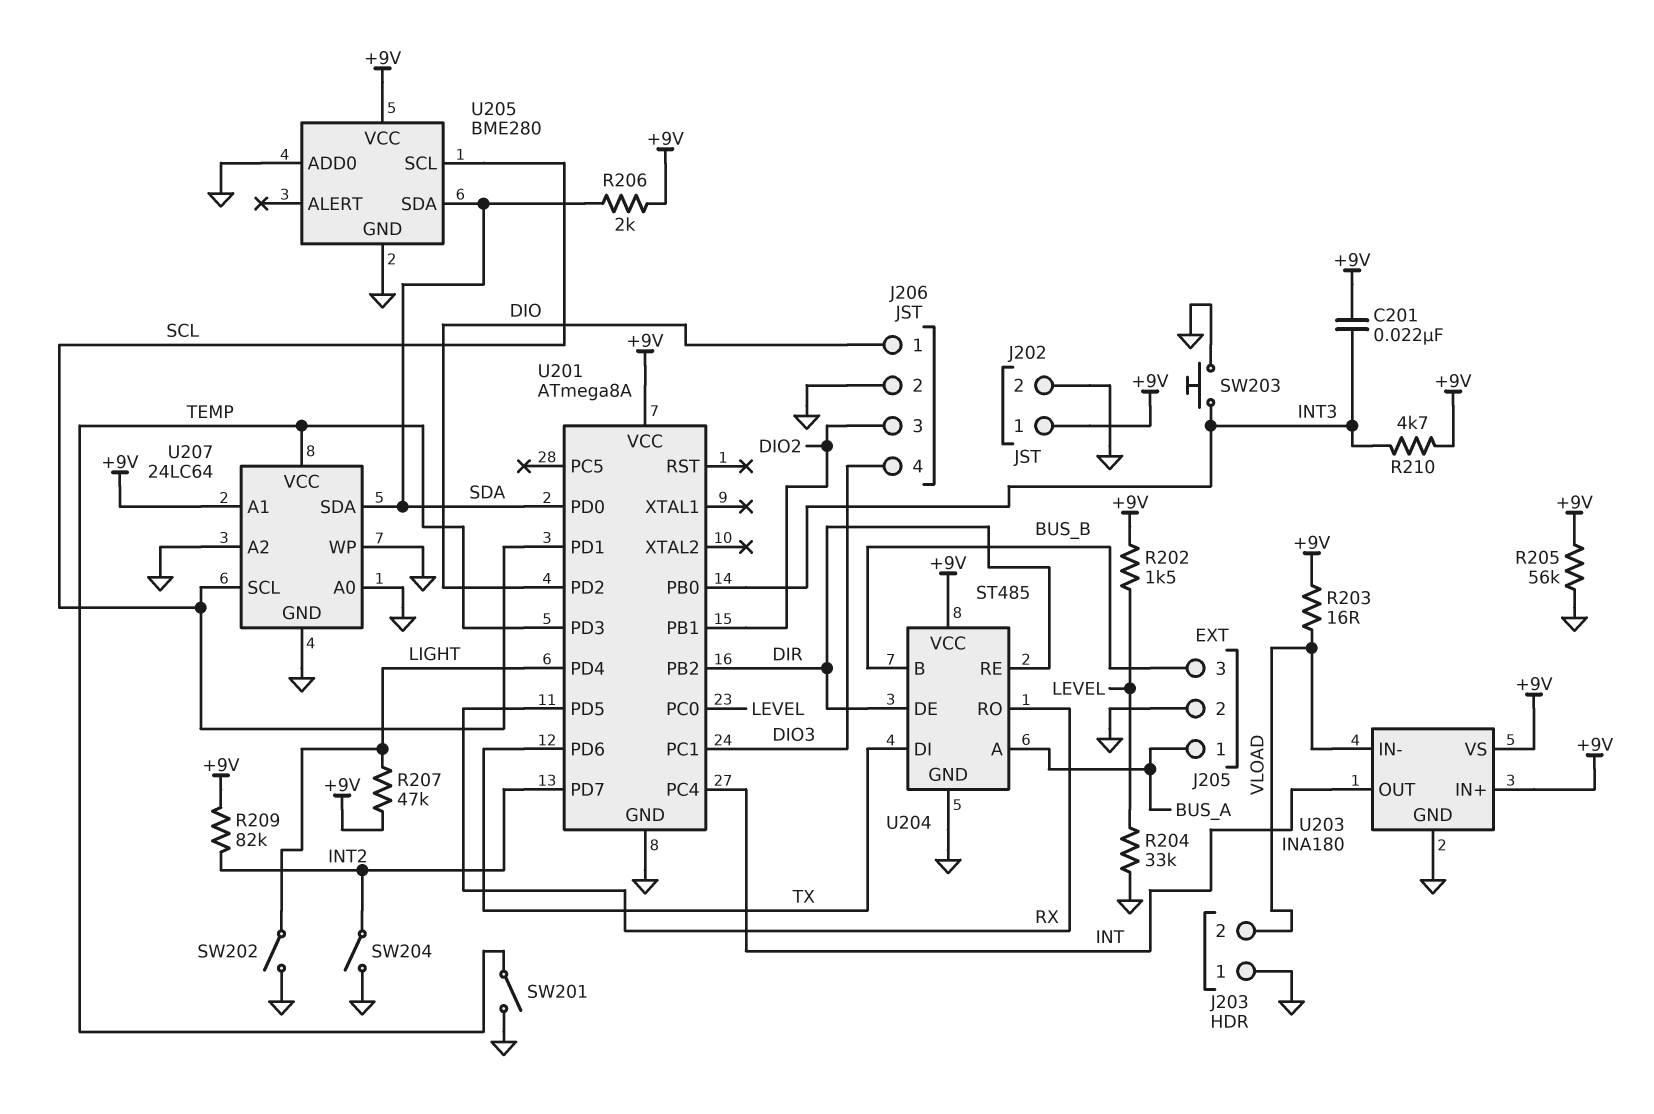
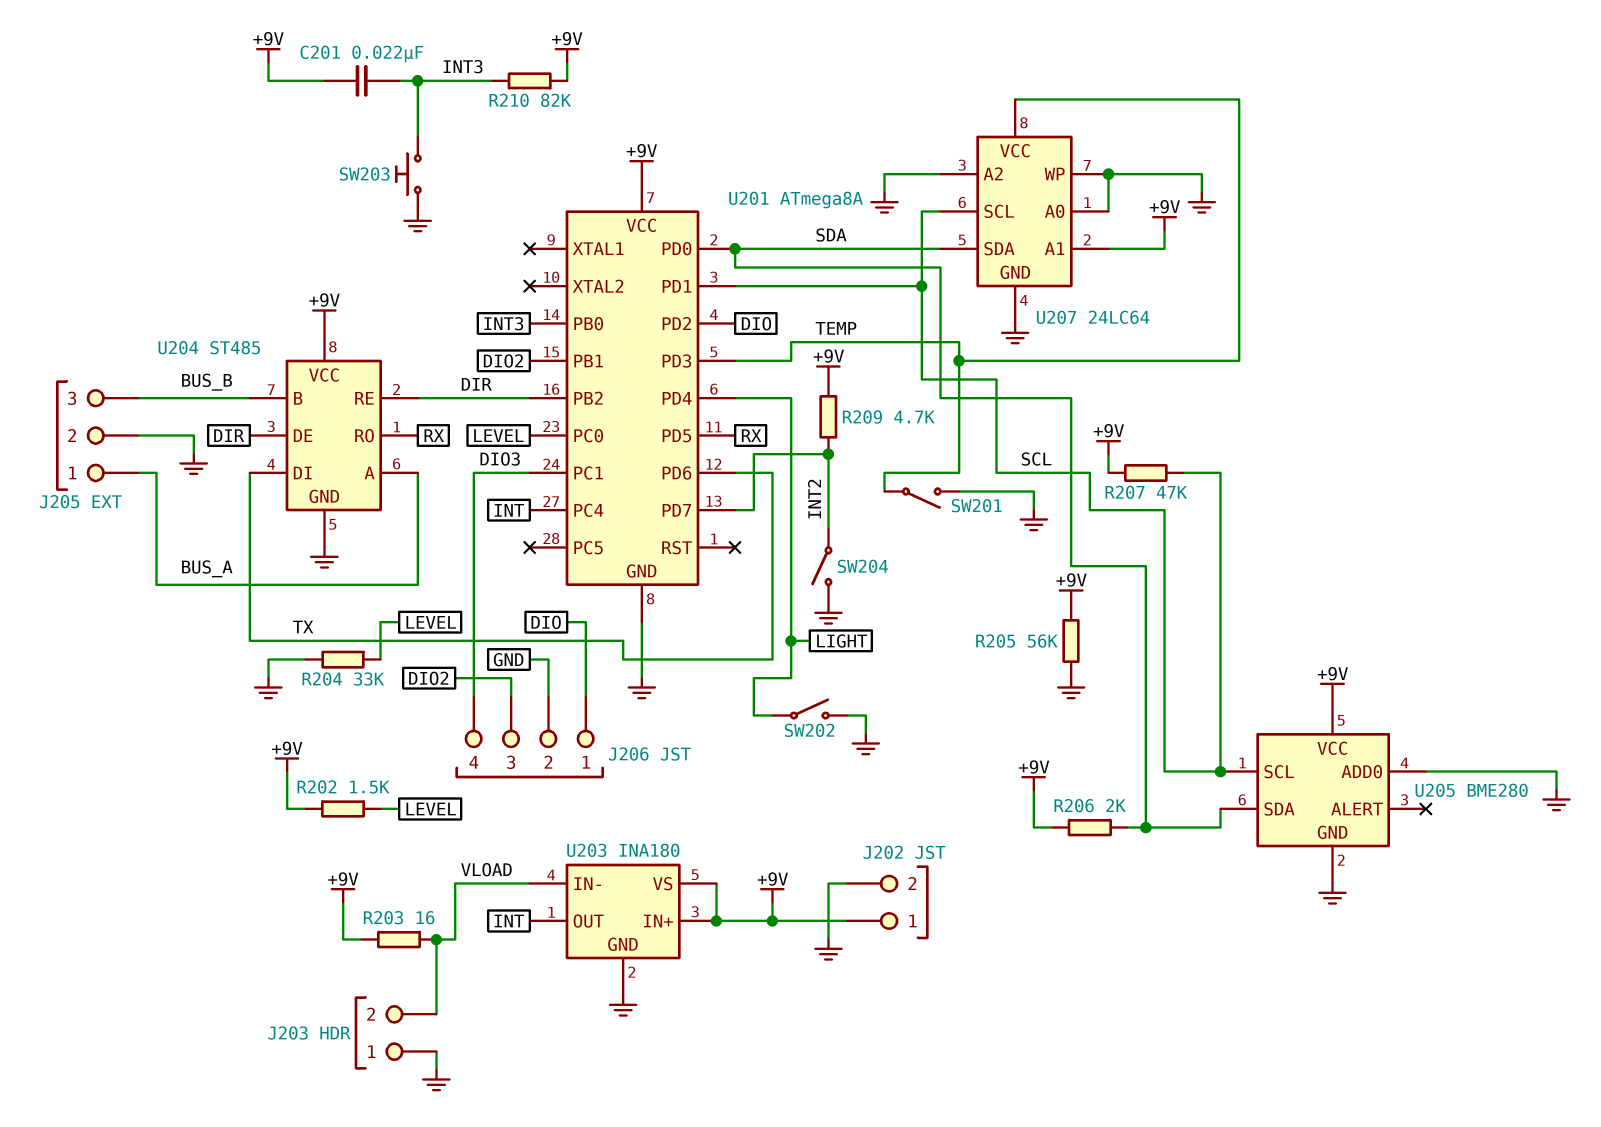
R207: 47k (+9V, LIGHT) -> 47k (+9V, SCL)
R209: 82k (+9V, INT2) -> 4.7k (+9V, INT2)
R210: 4.7k (+9V, INT3) -> 82k (+9V, INT3)

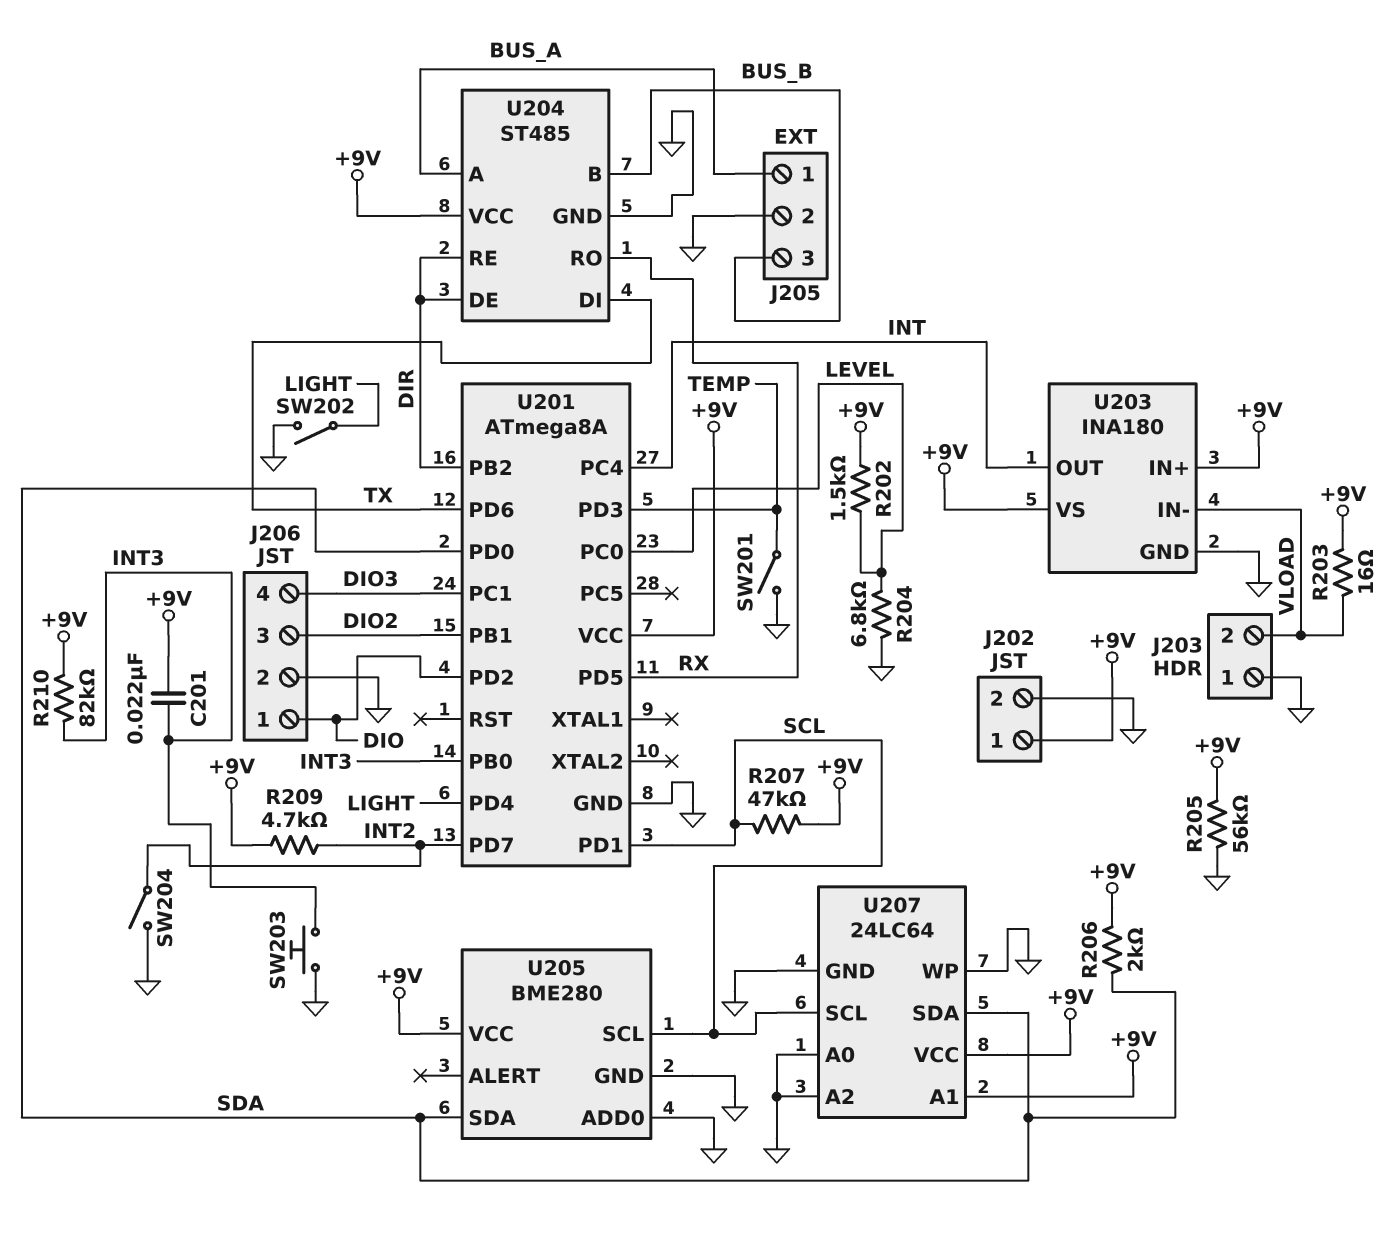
R204: 33k (GND, LEVEL) -> 6.8k (GND, LEVEL)
U207 pin VCC: TEMP -> +9V

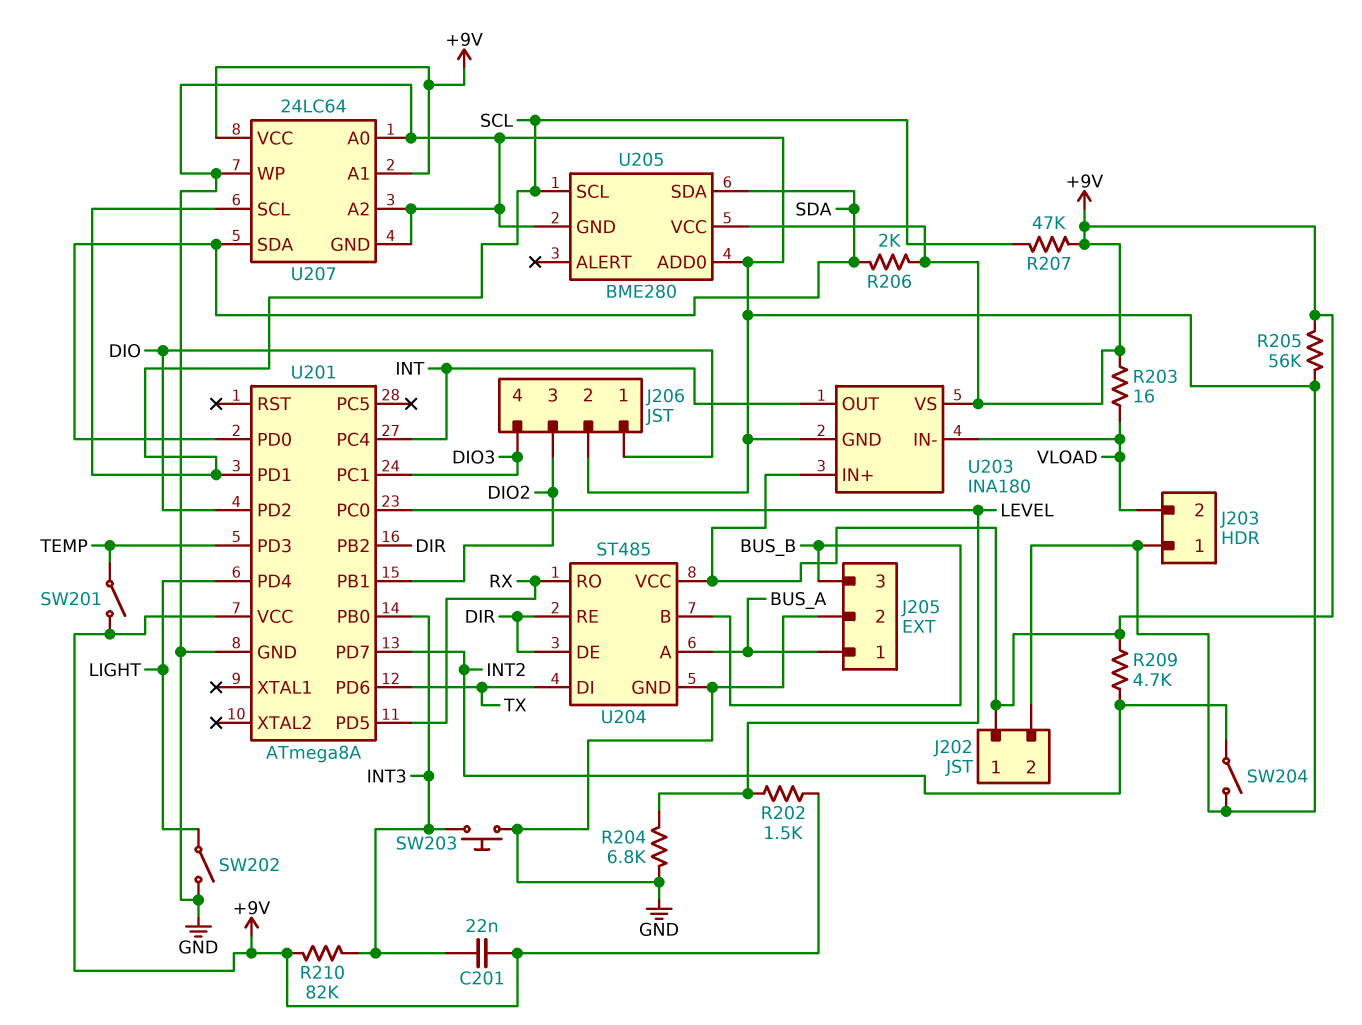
SW201: switch (GND, TEMP) -> switch (+9V, TEMP)

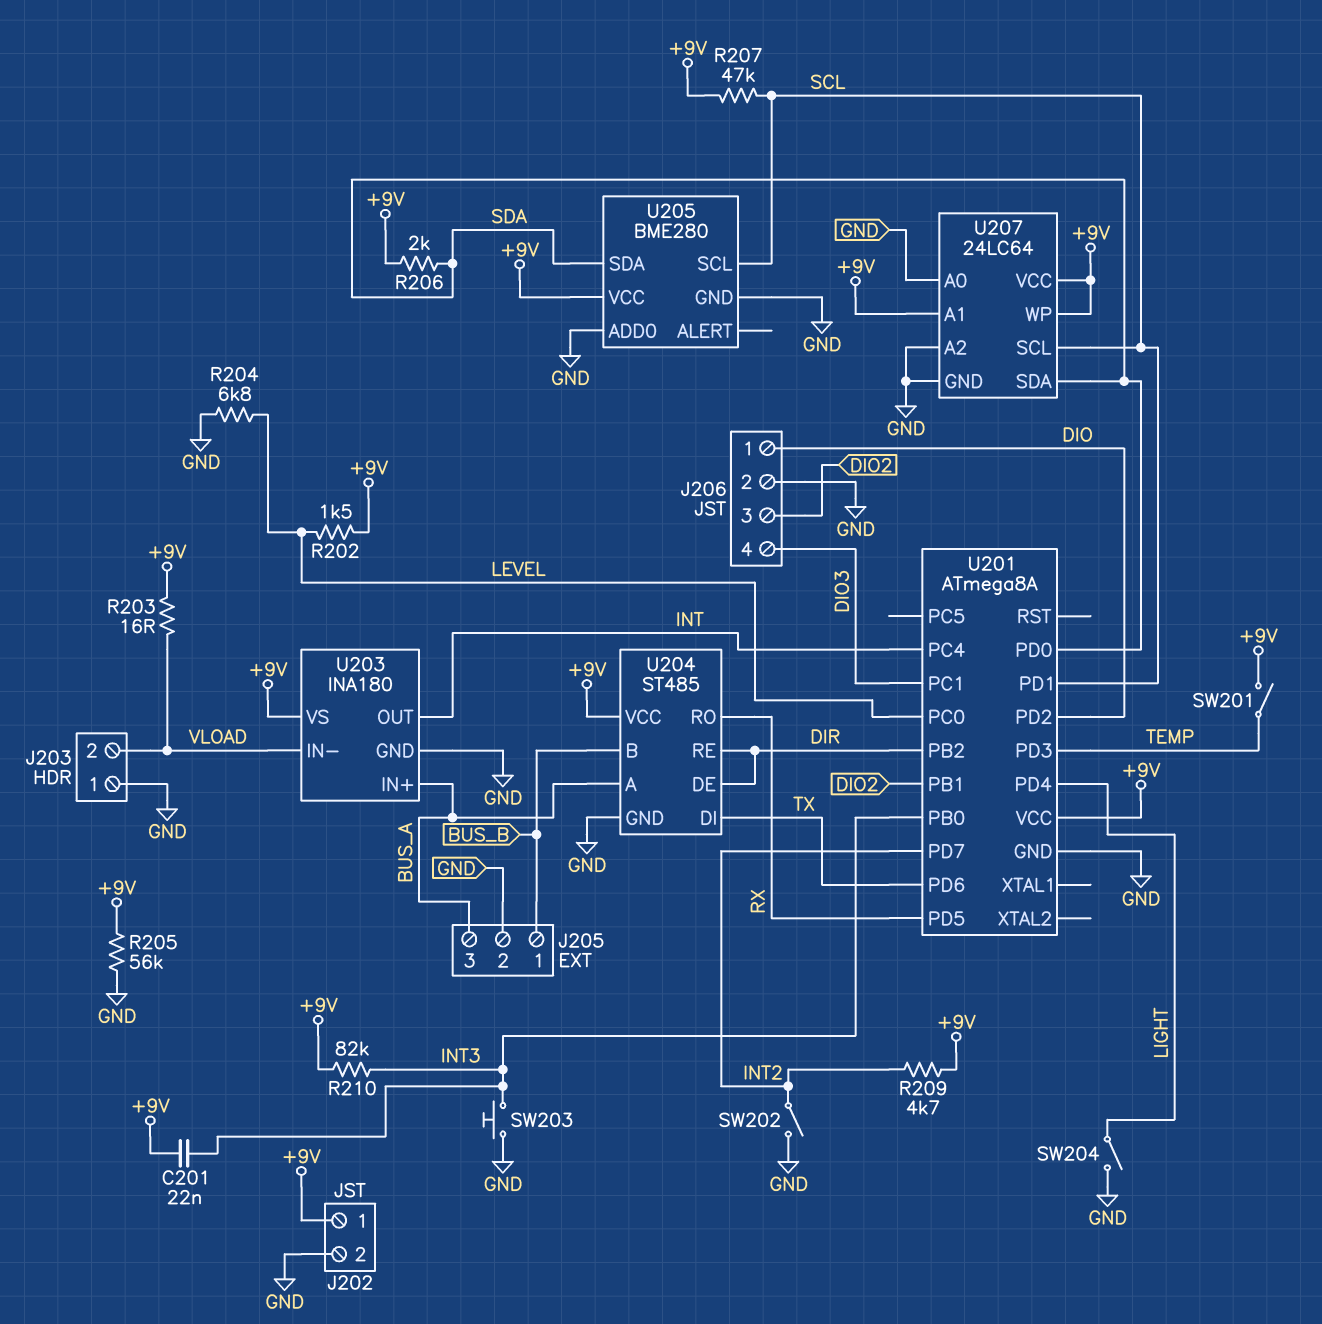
J205 pin 1: BUS_A -> BUS_B
J205 pin 3: BUS_B -> BUS_A
SW202: switch (GND, LIGHT) -> switch (GND, INT2)
SW204: switch (GND, INT2) -> switch (GND, LIGHT)
U203 pin IN+: +9V -> BUS_A
U207 pin WP: GND -> +9V

